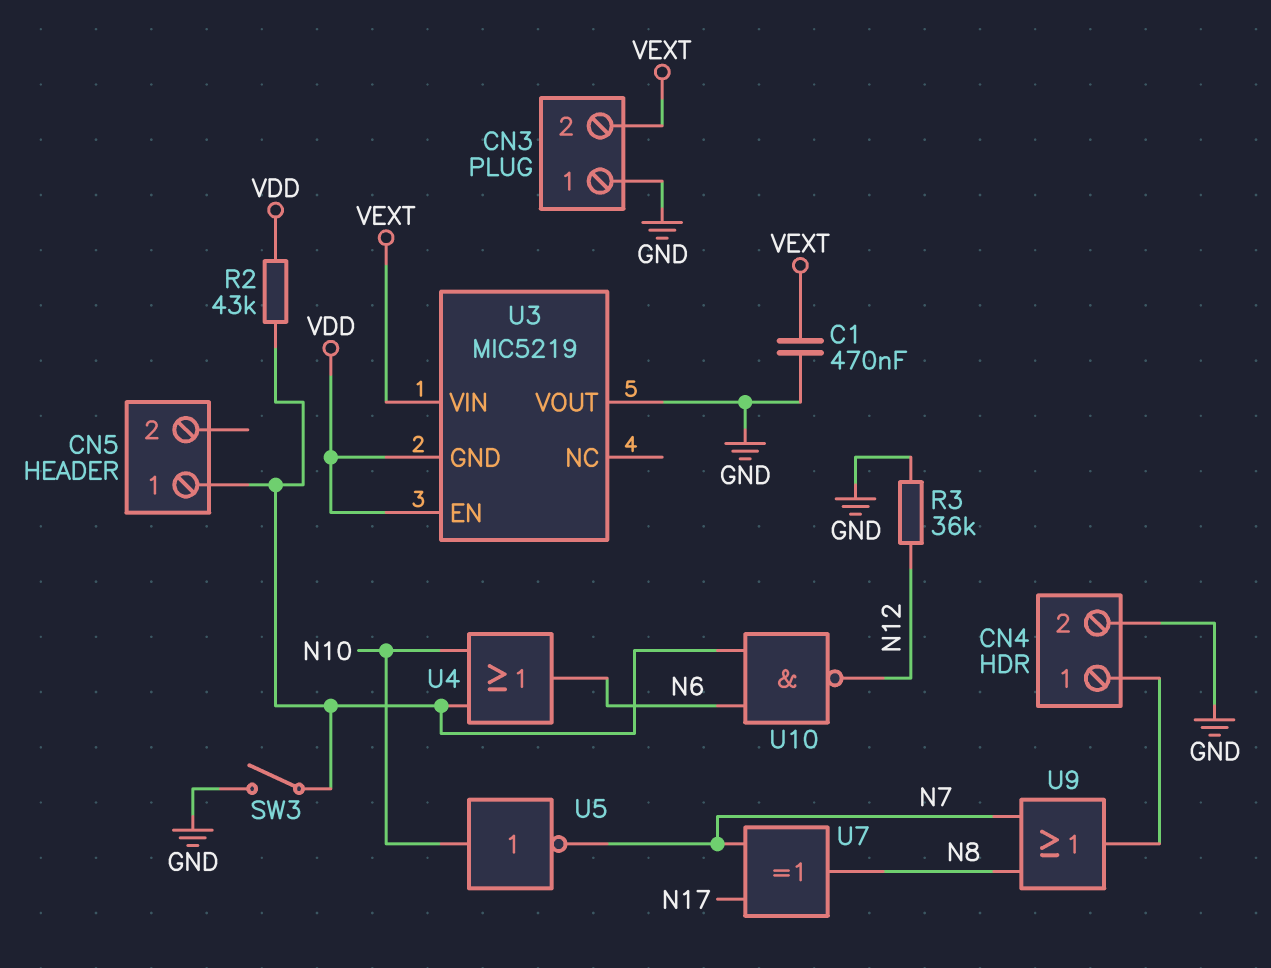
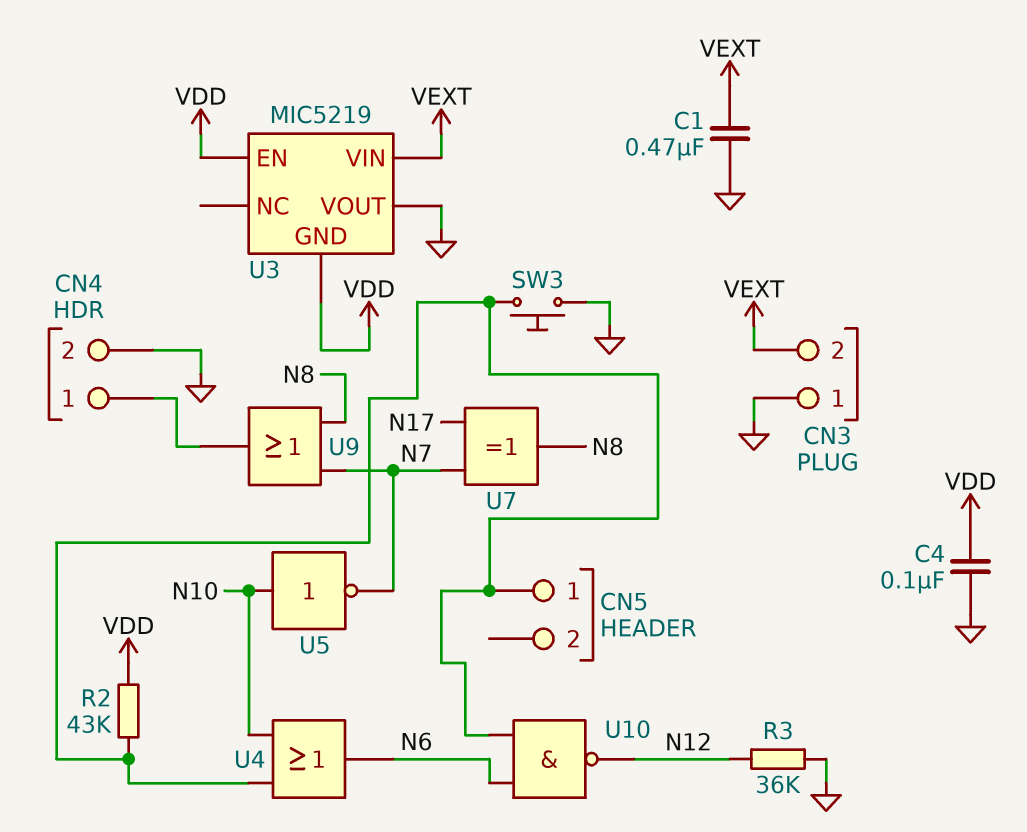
C4: none -> 100nF (GND, VDD)
SW3: switch (CN5/1, GND) -> button (CN5/1, GND)

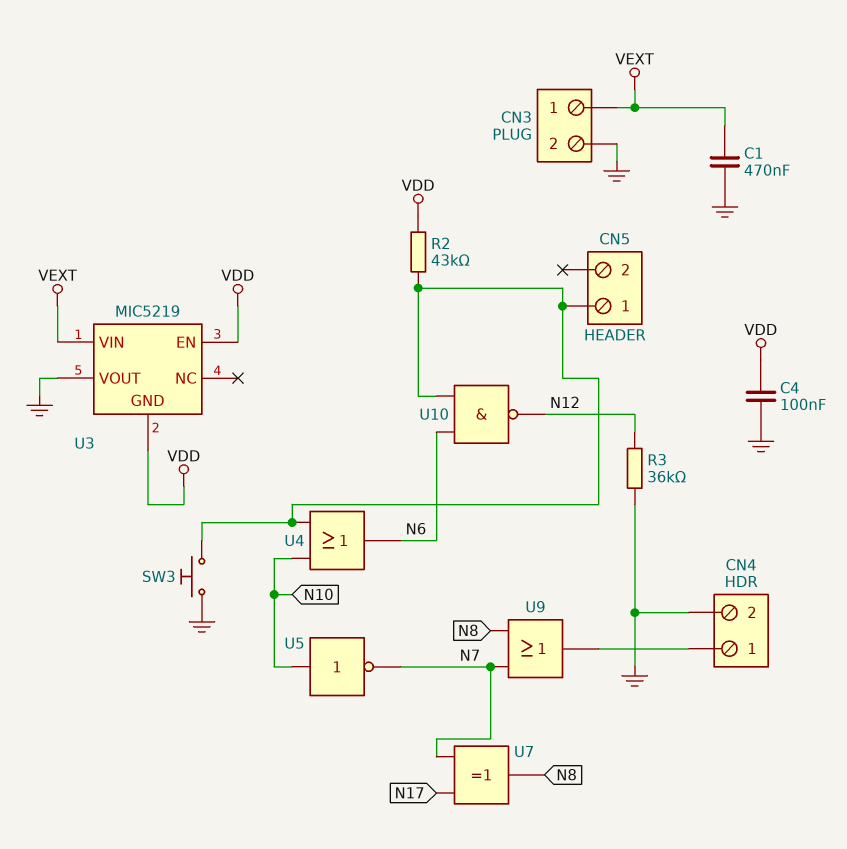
CN3 pin 1: GND -> VEXT
CN3 pin 2: VEXT -> GND

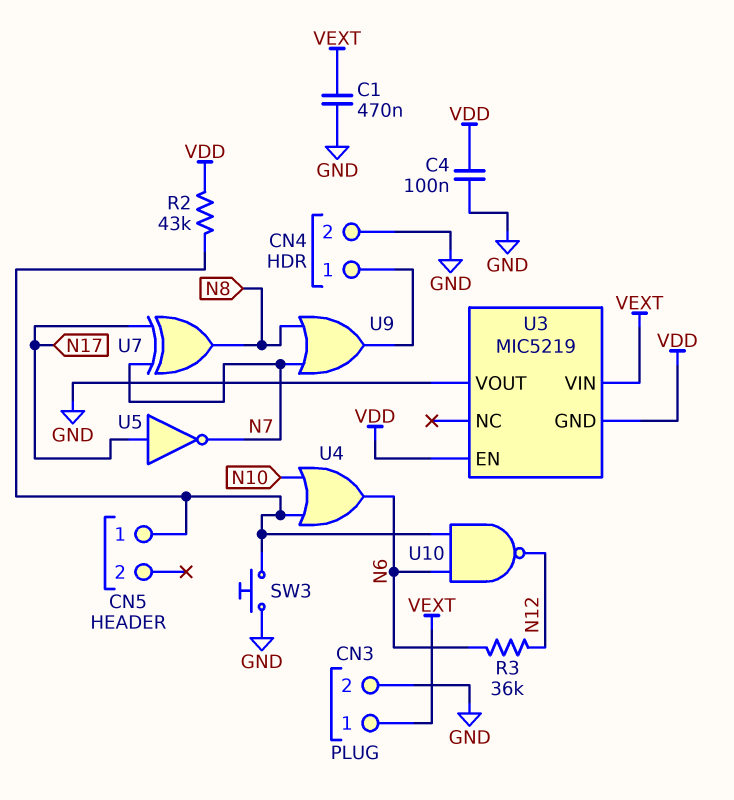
R3: 36k (GND, N12) -> 36k (N6, N12)
U5: NOT (in N10, out N7) -> NOT (in N17, out N7)

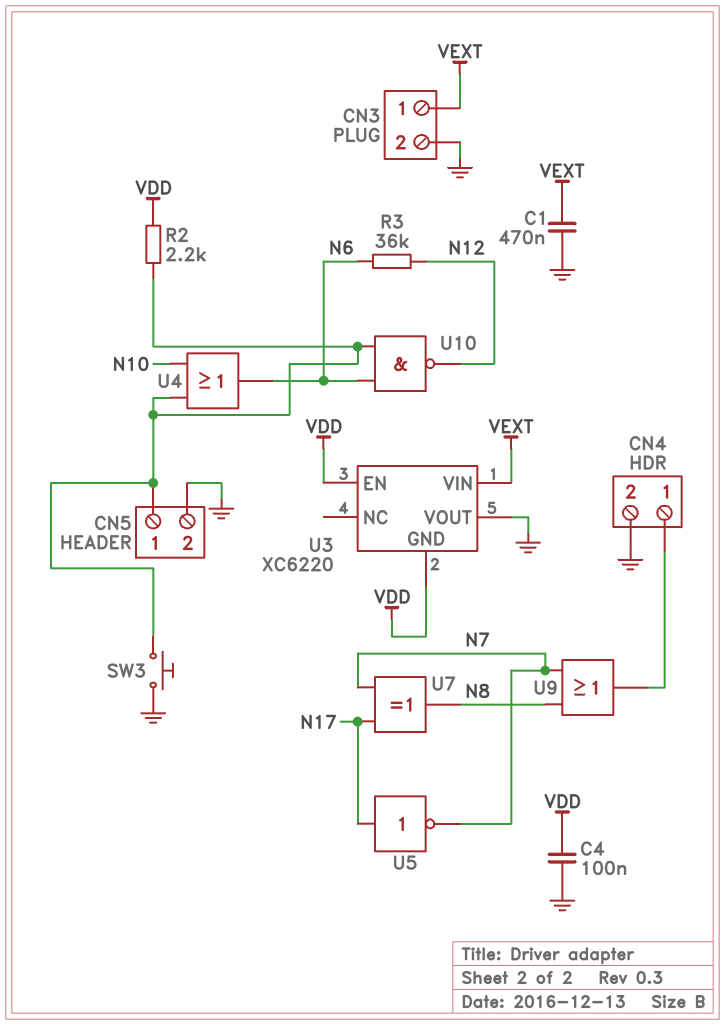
CN5 pin 2: none -> GND
R2: 43k (CN5/1, VDD) -> 2.2k (CN5/1, VDD)
U3: MIC5219 -> XC6220

